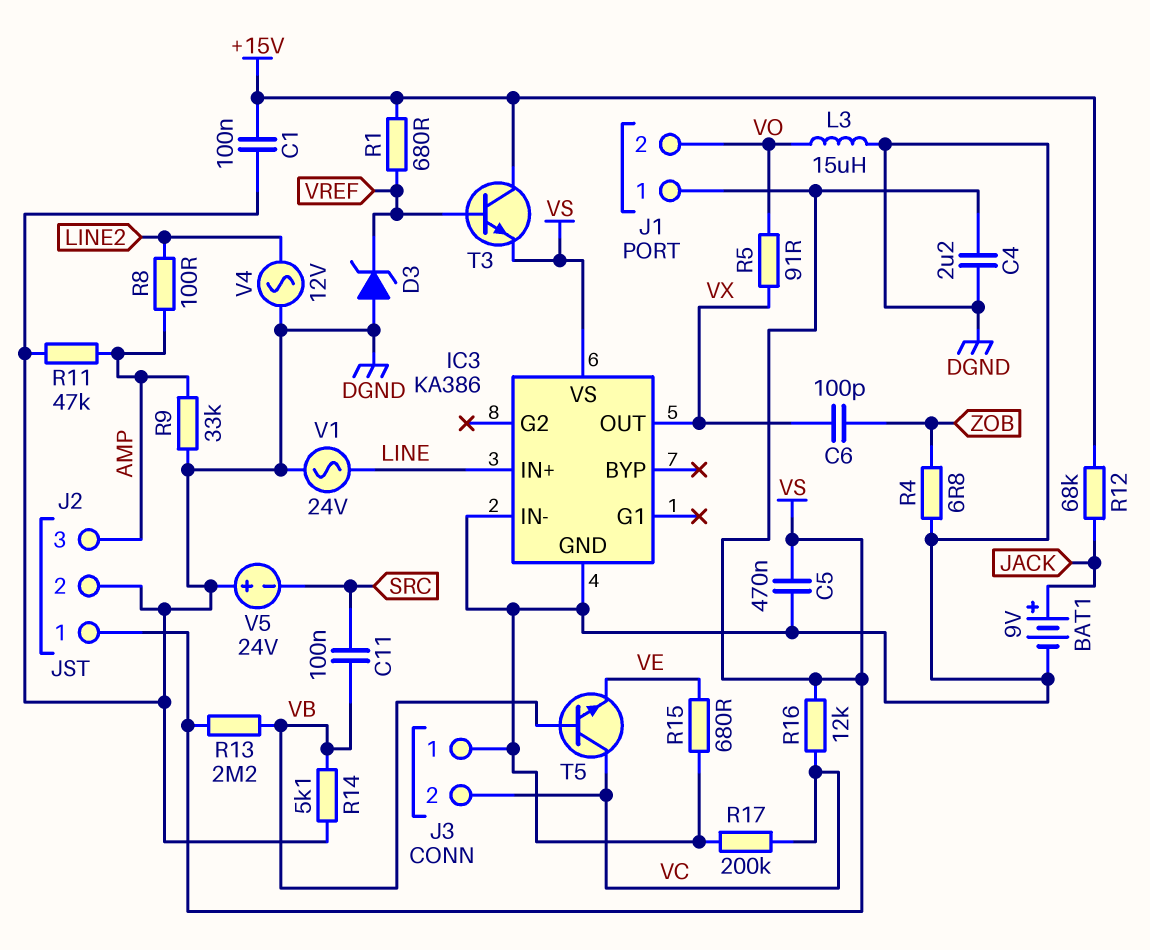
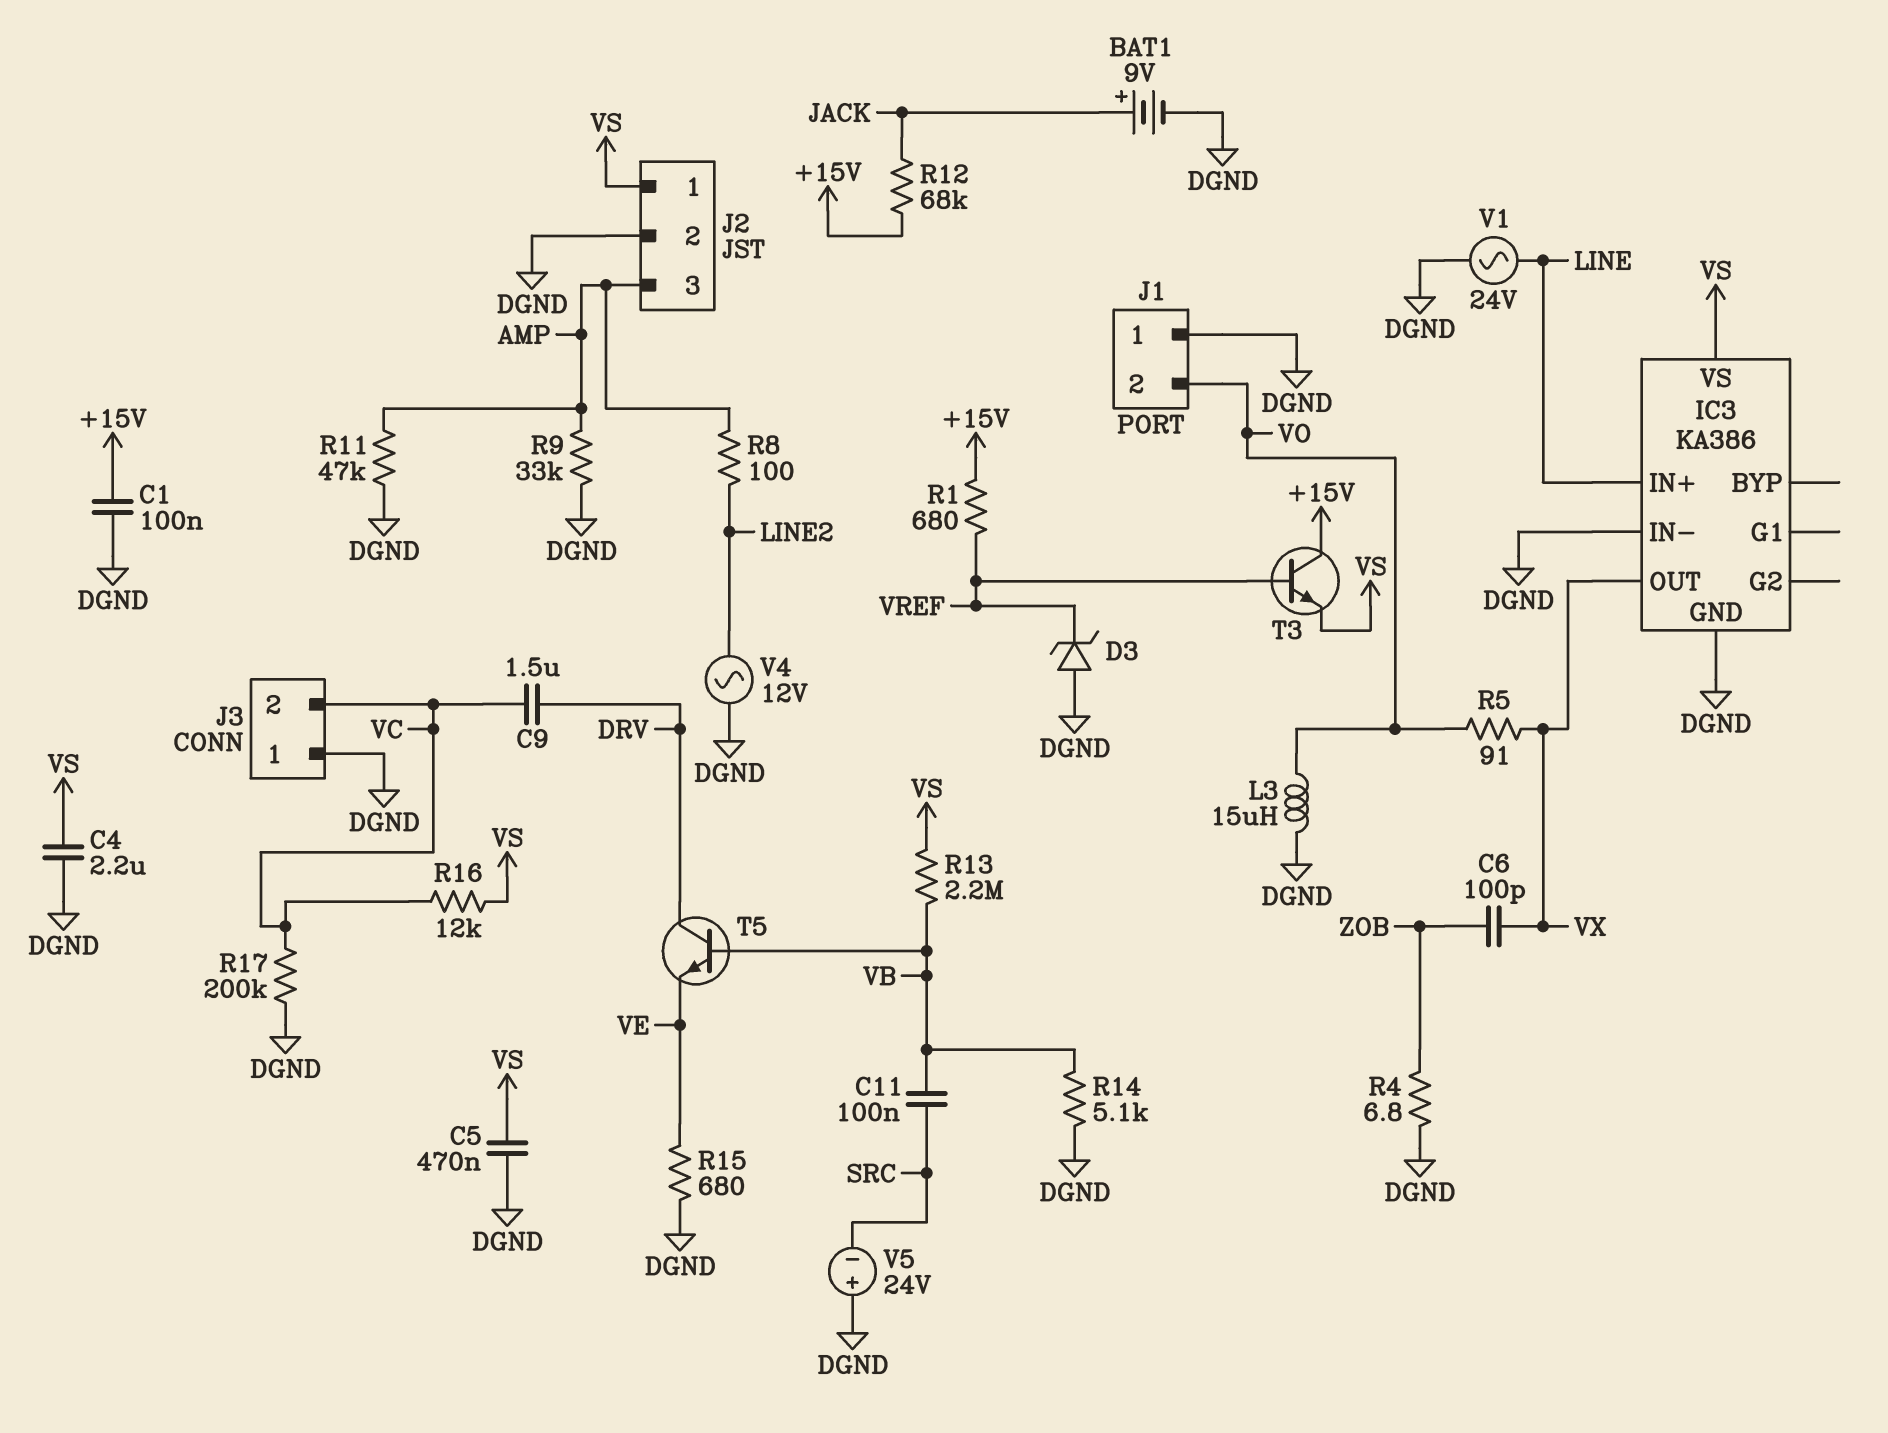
C9: none -> 1.5uF (DRV, VC)
J1 pin 1: VS -> DGND
T5: NPN (B VB, C VC, E VE) -> NPN (B VB, C DRV, E VE)

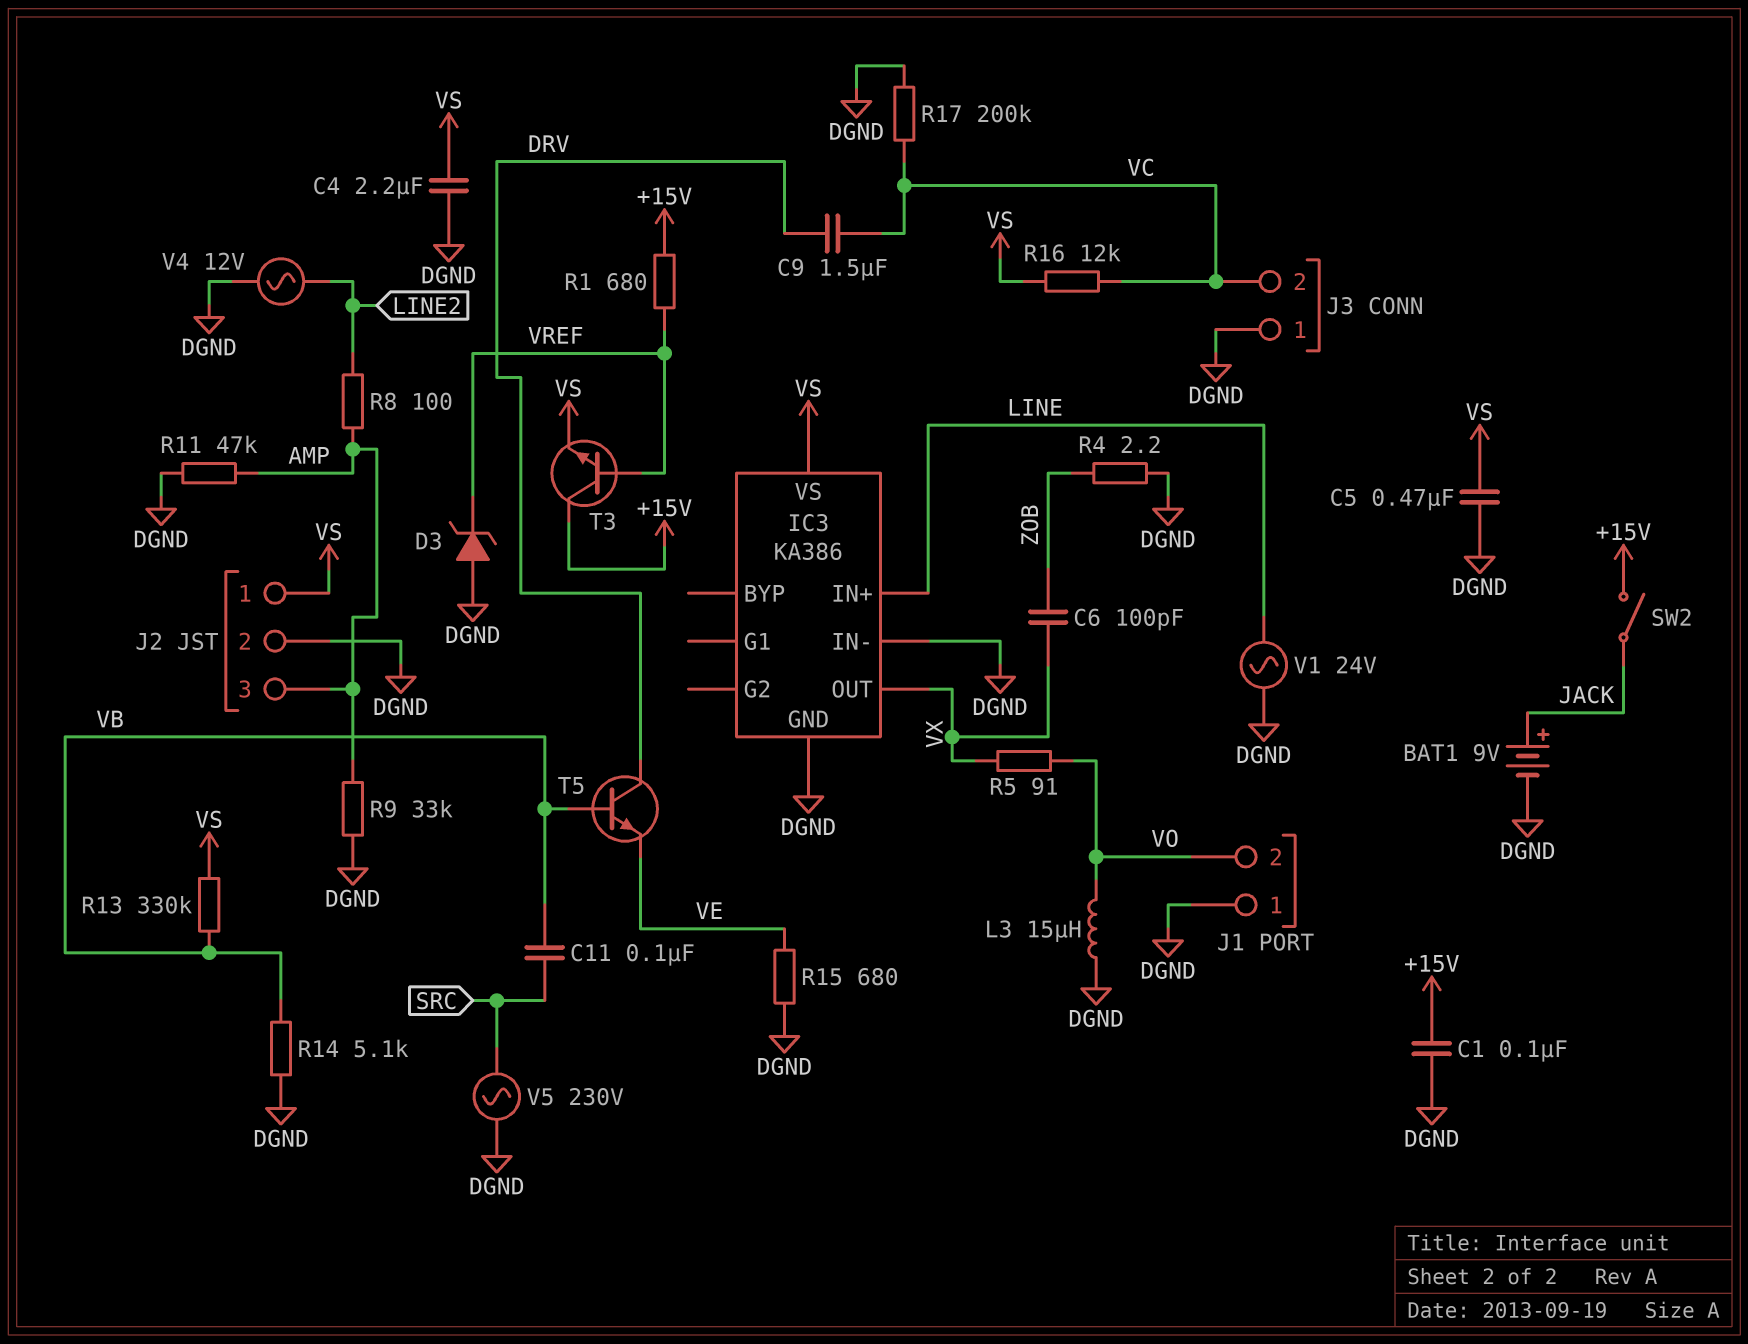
R4: 6.8 (DGND, ZOB) -> 2.2 (DGND, ZOB)
R12: 68k (+15V, JACK) -> none
R13: 2.2M (VB, VS) -> 330k (VB, VS)
SW2: none -> switch (+15V, JACK)
V5: 24V (plus DGND, minus SRC) -> AC 230V (DGND, SRC)

